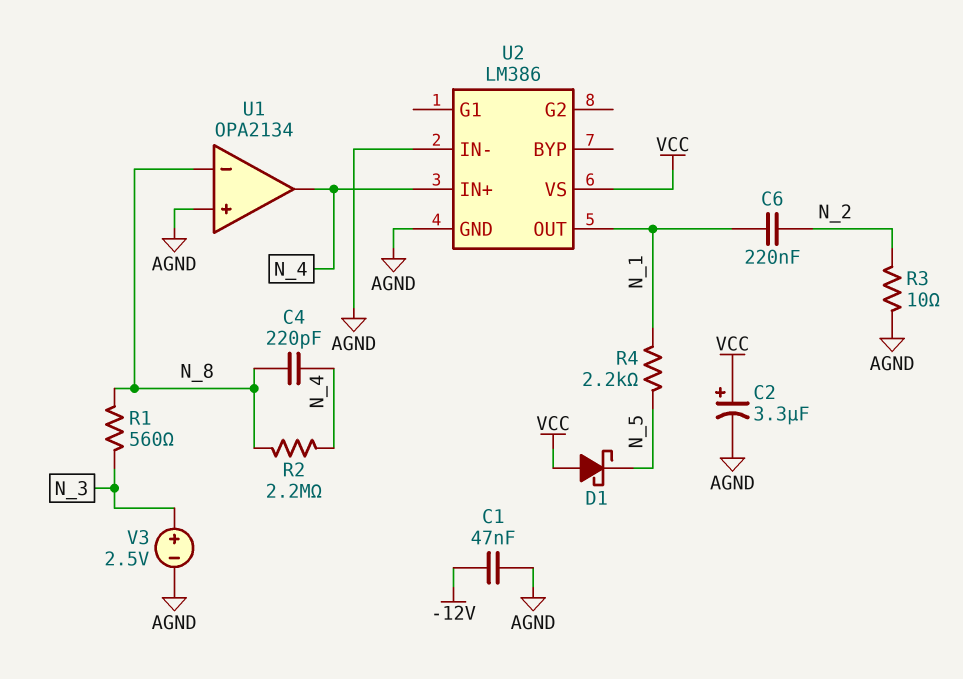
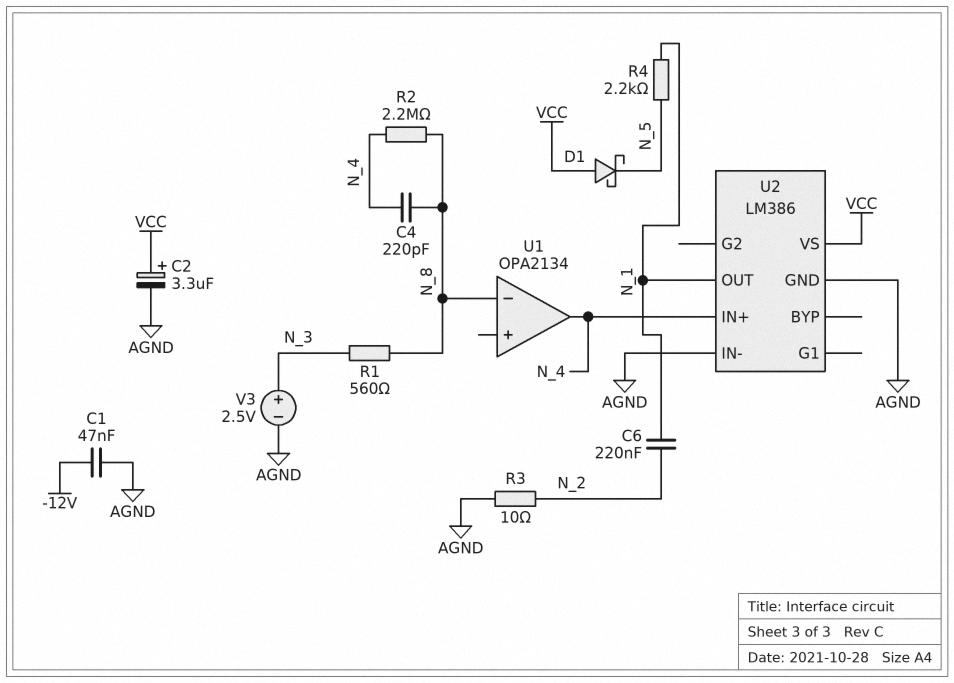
U1 pin in+: AGND -> none

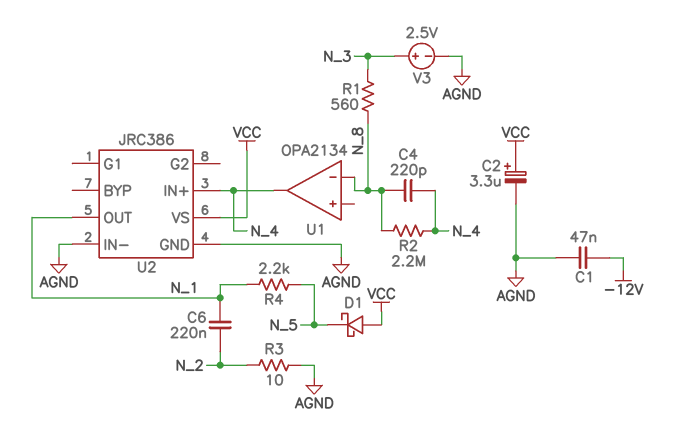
U2: LM386 -> JRC386

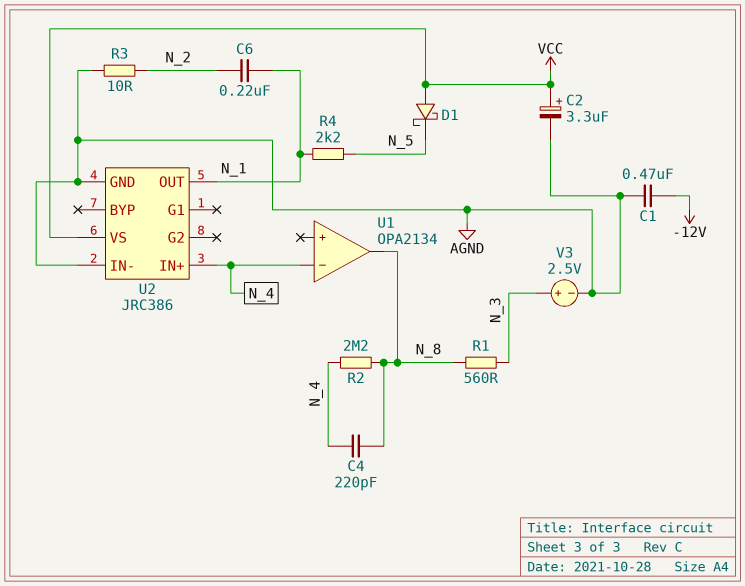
C1: 47nF (-12V, AGND) -> 470nF (-12V, AGND)
U1 pin in-: N_8 -> N_4
U1 pin out: N_4 -> N_8

